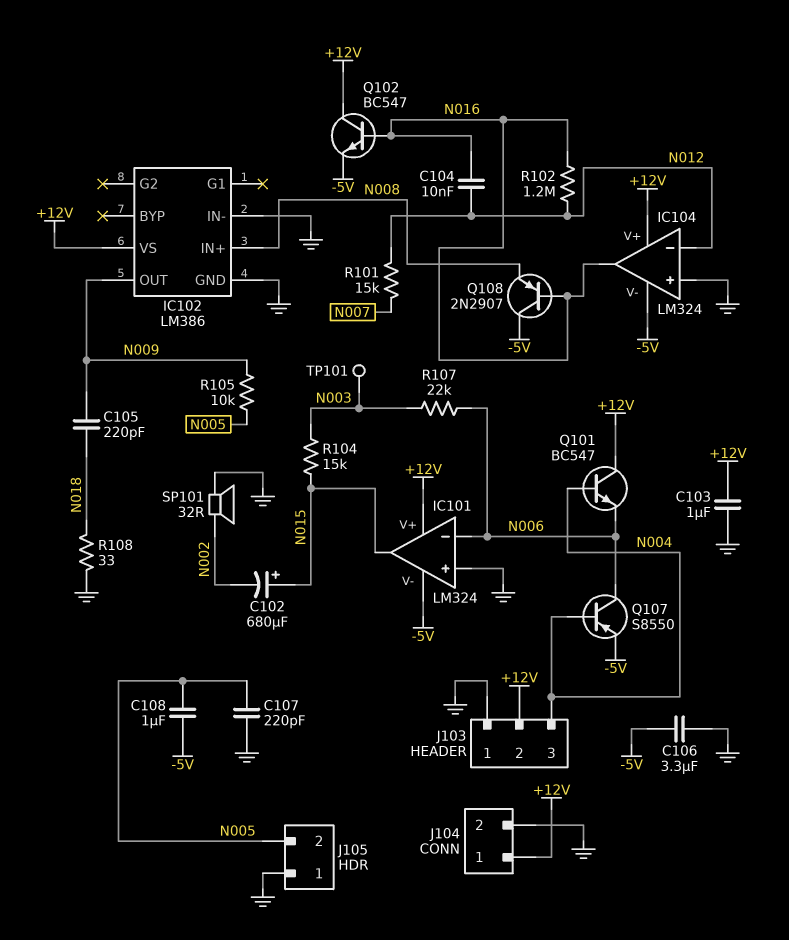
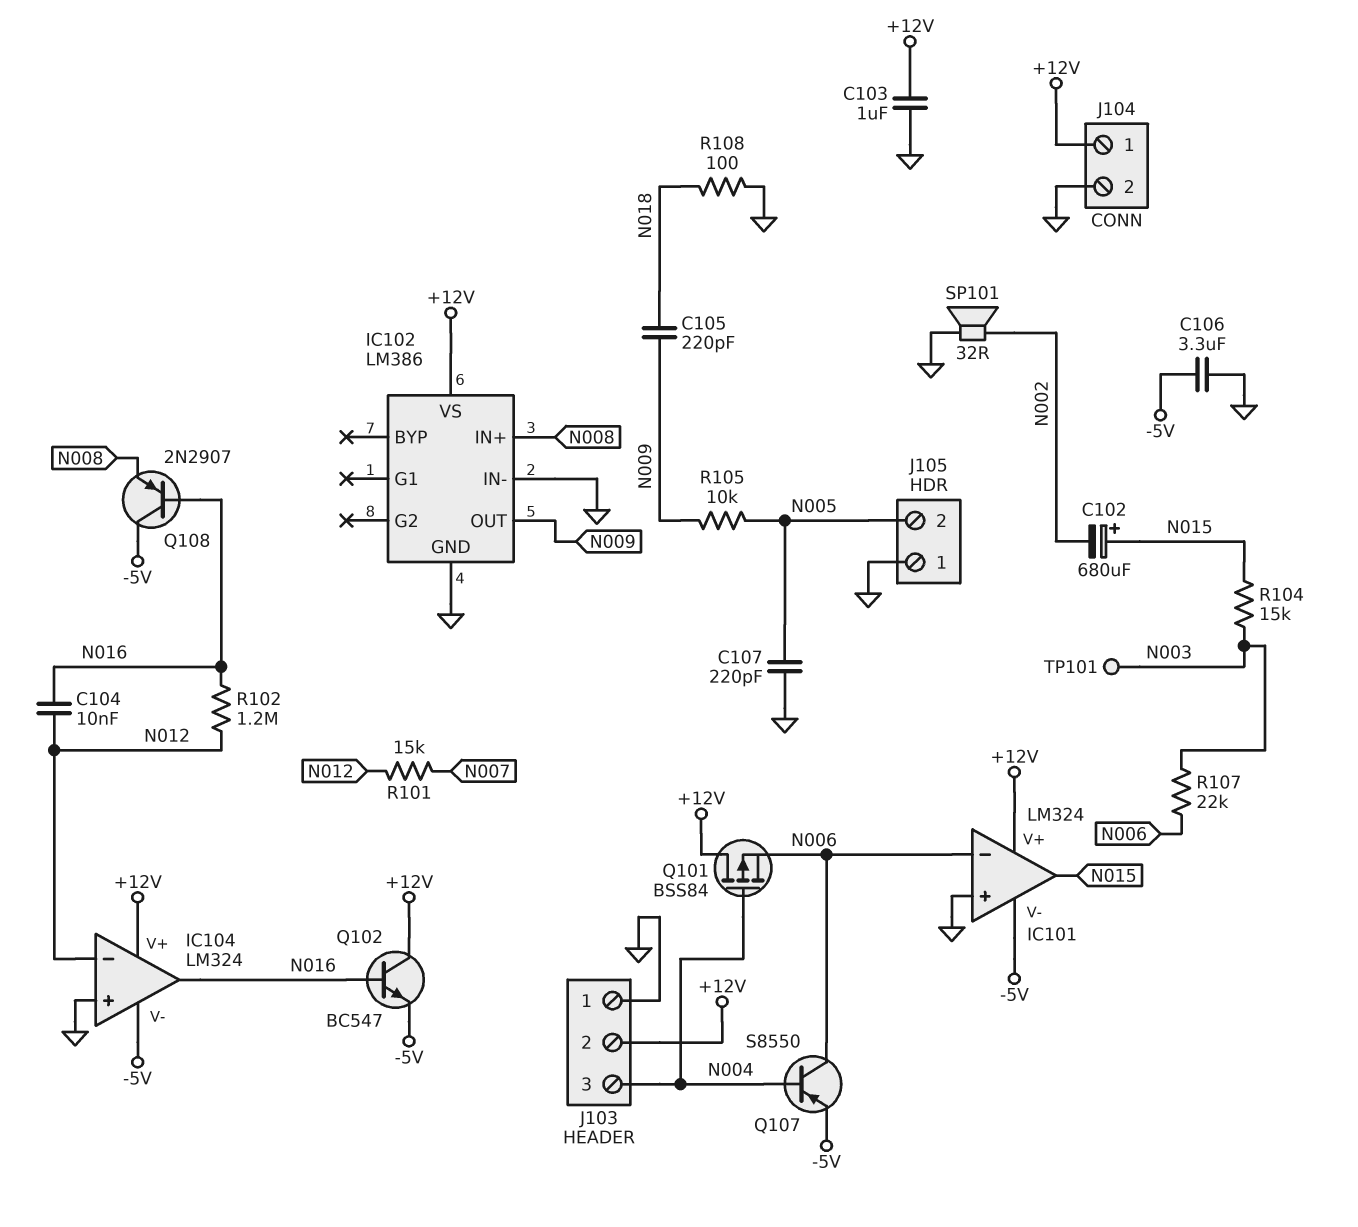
C108: 1uF (-5V, N005) -> none
Q101: NPN BC547 (B N004, C +12V, E N006) -> PMOS BSS84 (G N004, D +12V, S N006)
R108: 33 (GND, N018) -> 100 (GND, N018)

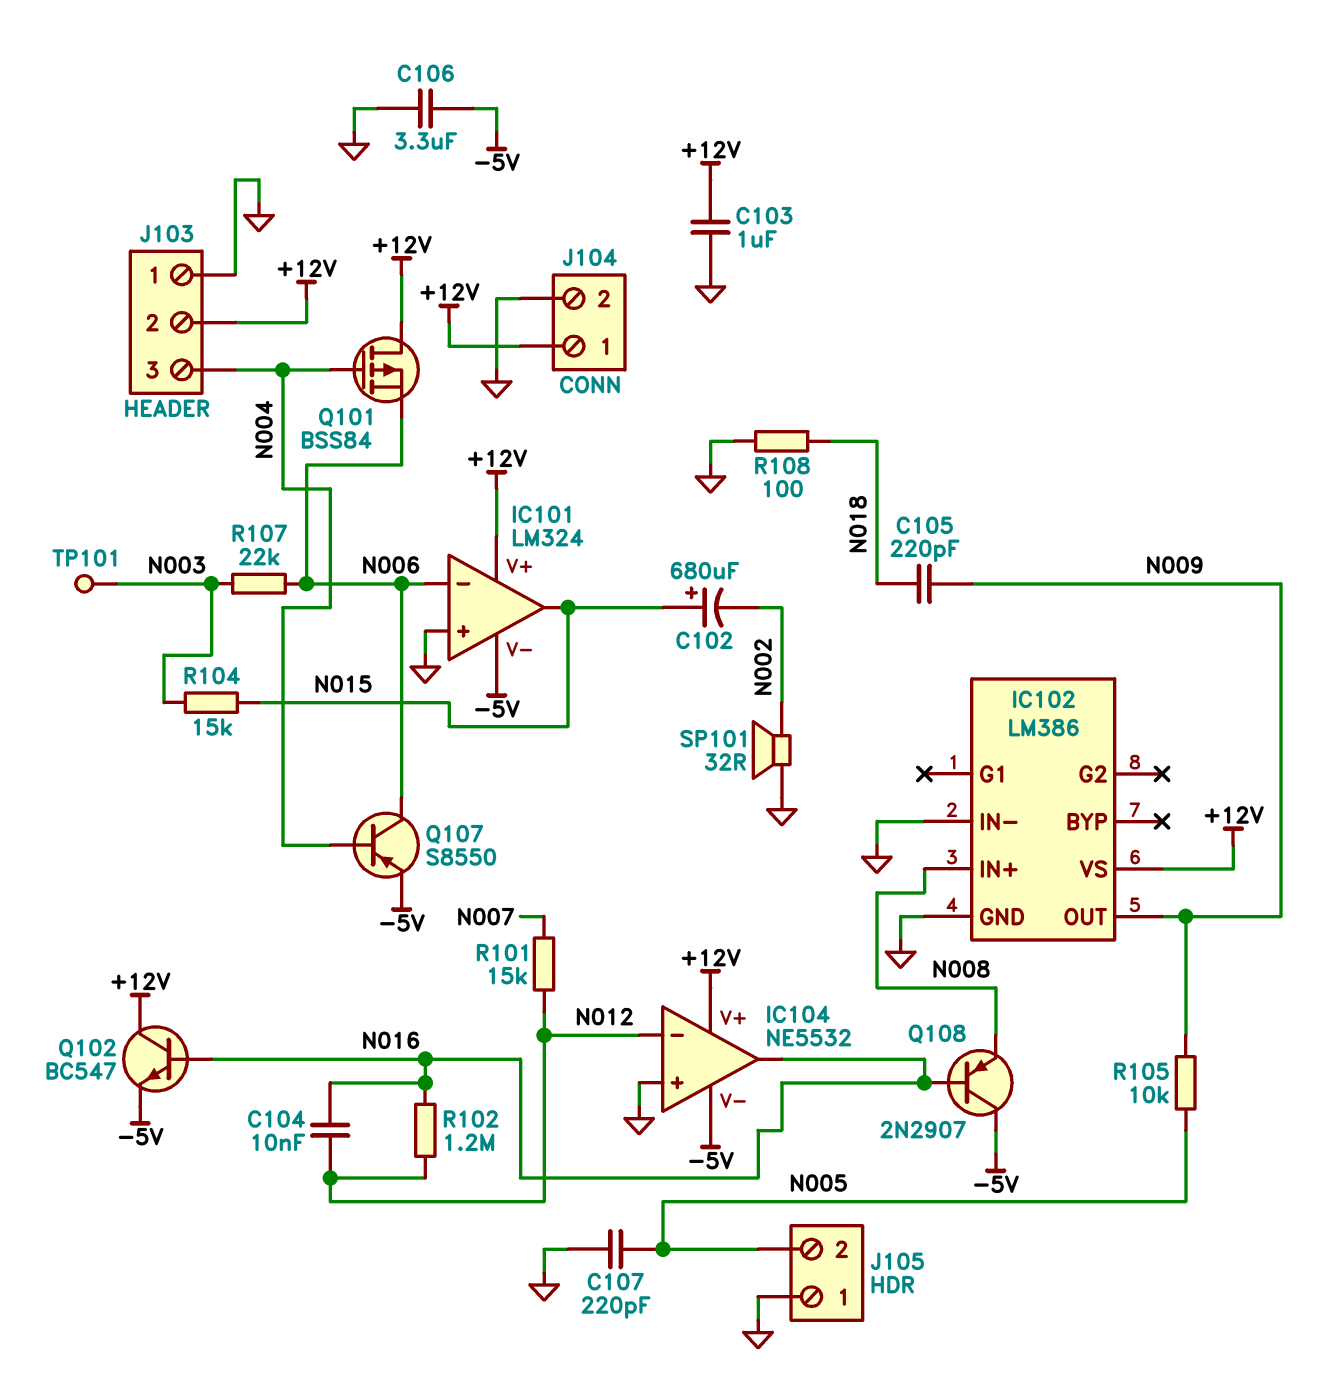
IC104: LM324 -> NE5532

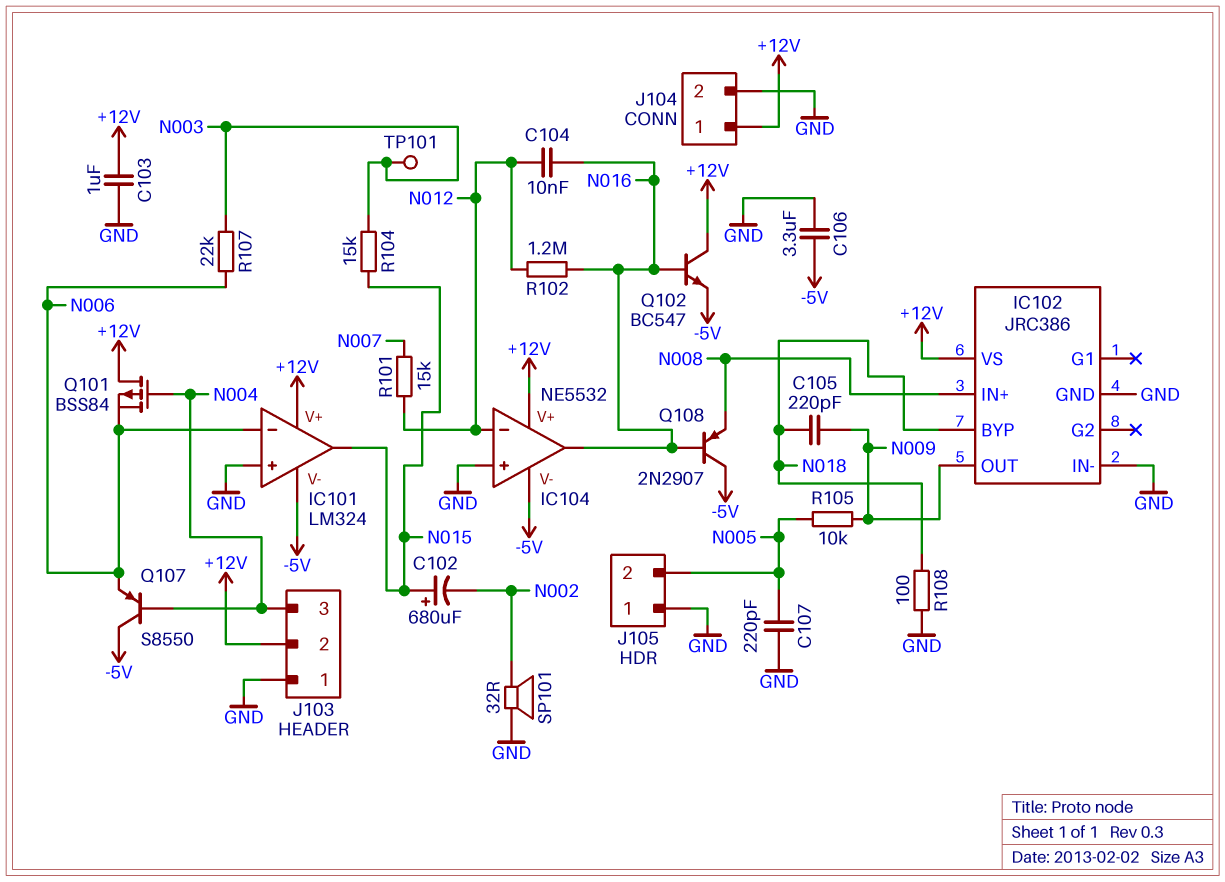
IC102: LM386 -> JRC386
IC102 pin BYP: none -> N018
Q107: PNP S8550 (B N004, C N006, E -5V) -> PNP S8550 (B N004, C -5V, E N006)

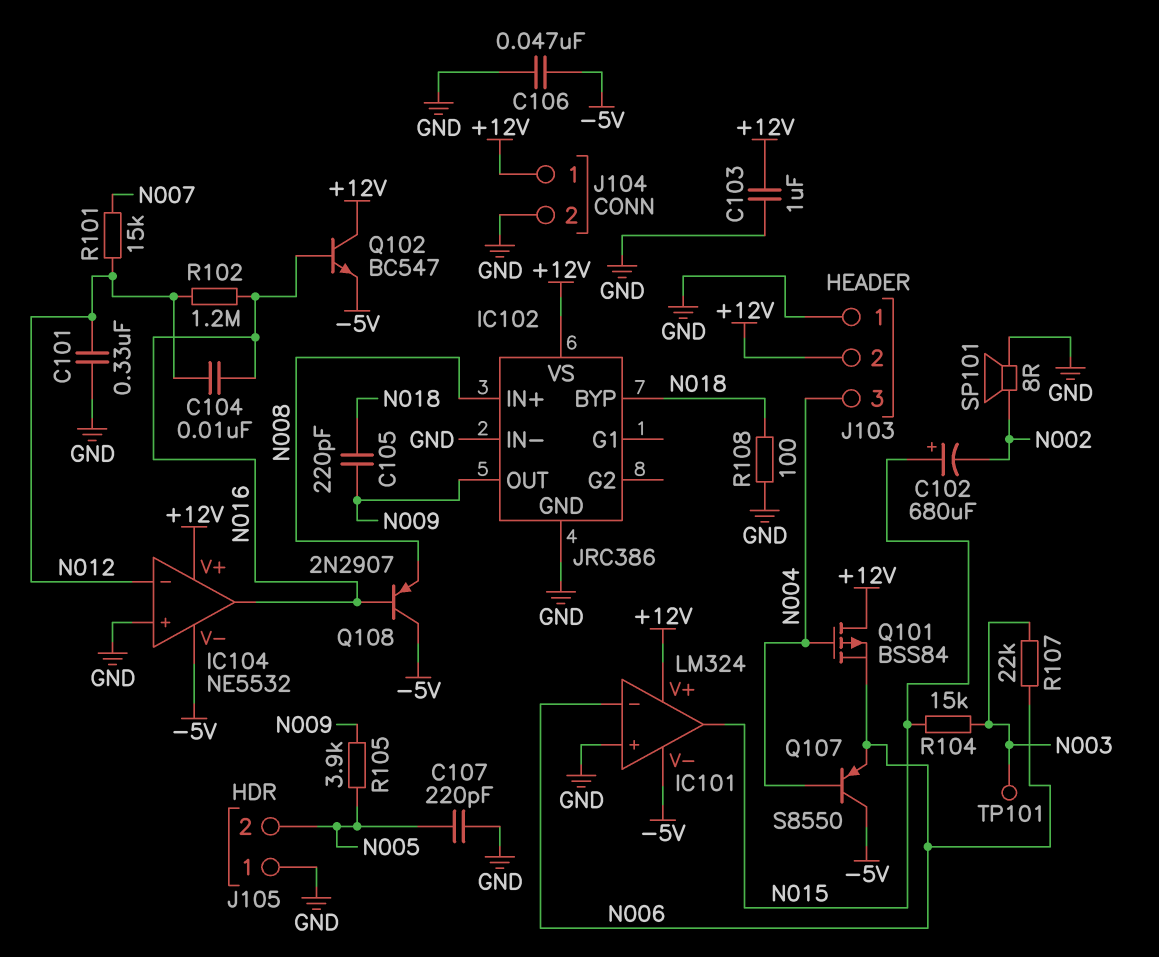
C101: none -> 330nF (GND, N012)
C106: 3.3uF (-5V, GND) -> 47nF (-5V, GND)
R105: 10k (N005, N009) -> 3.9k (N005, N009)
SP101: speaker 32R (GND, N002) -> speaker 8R (GND, N002)

